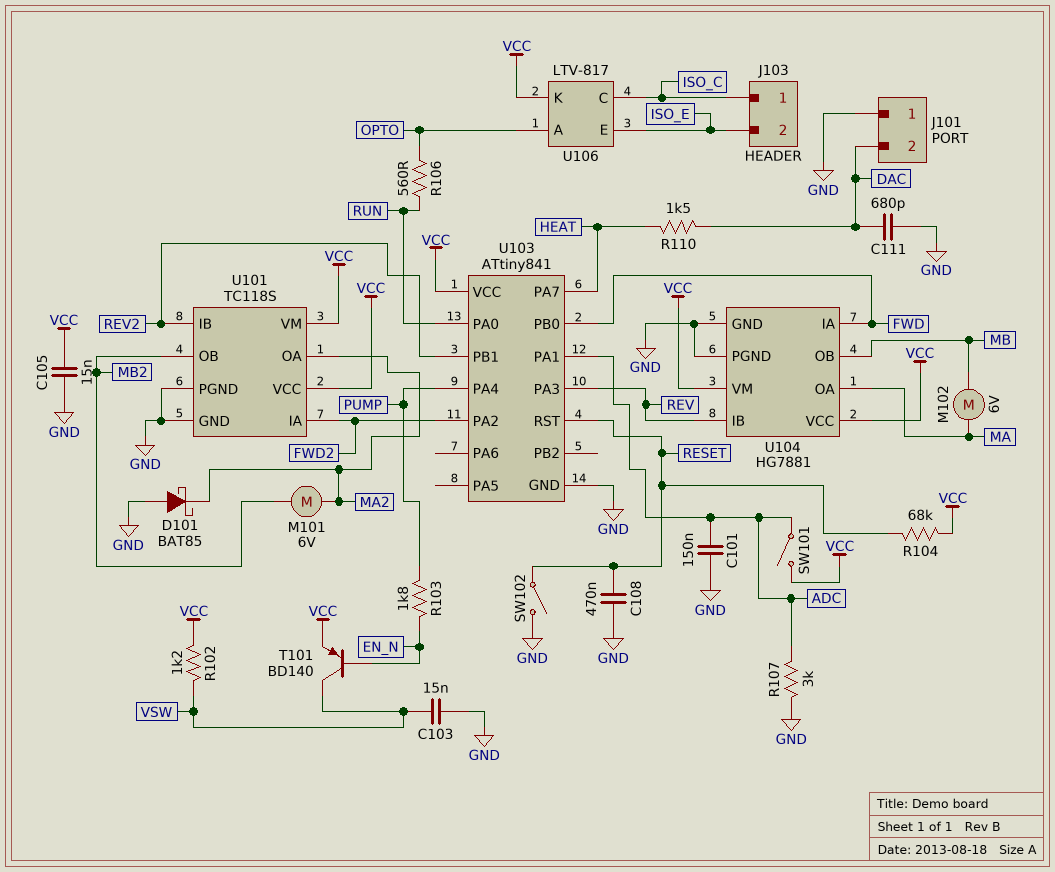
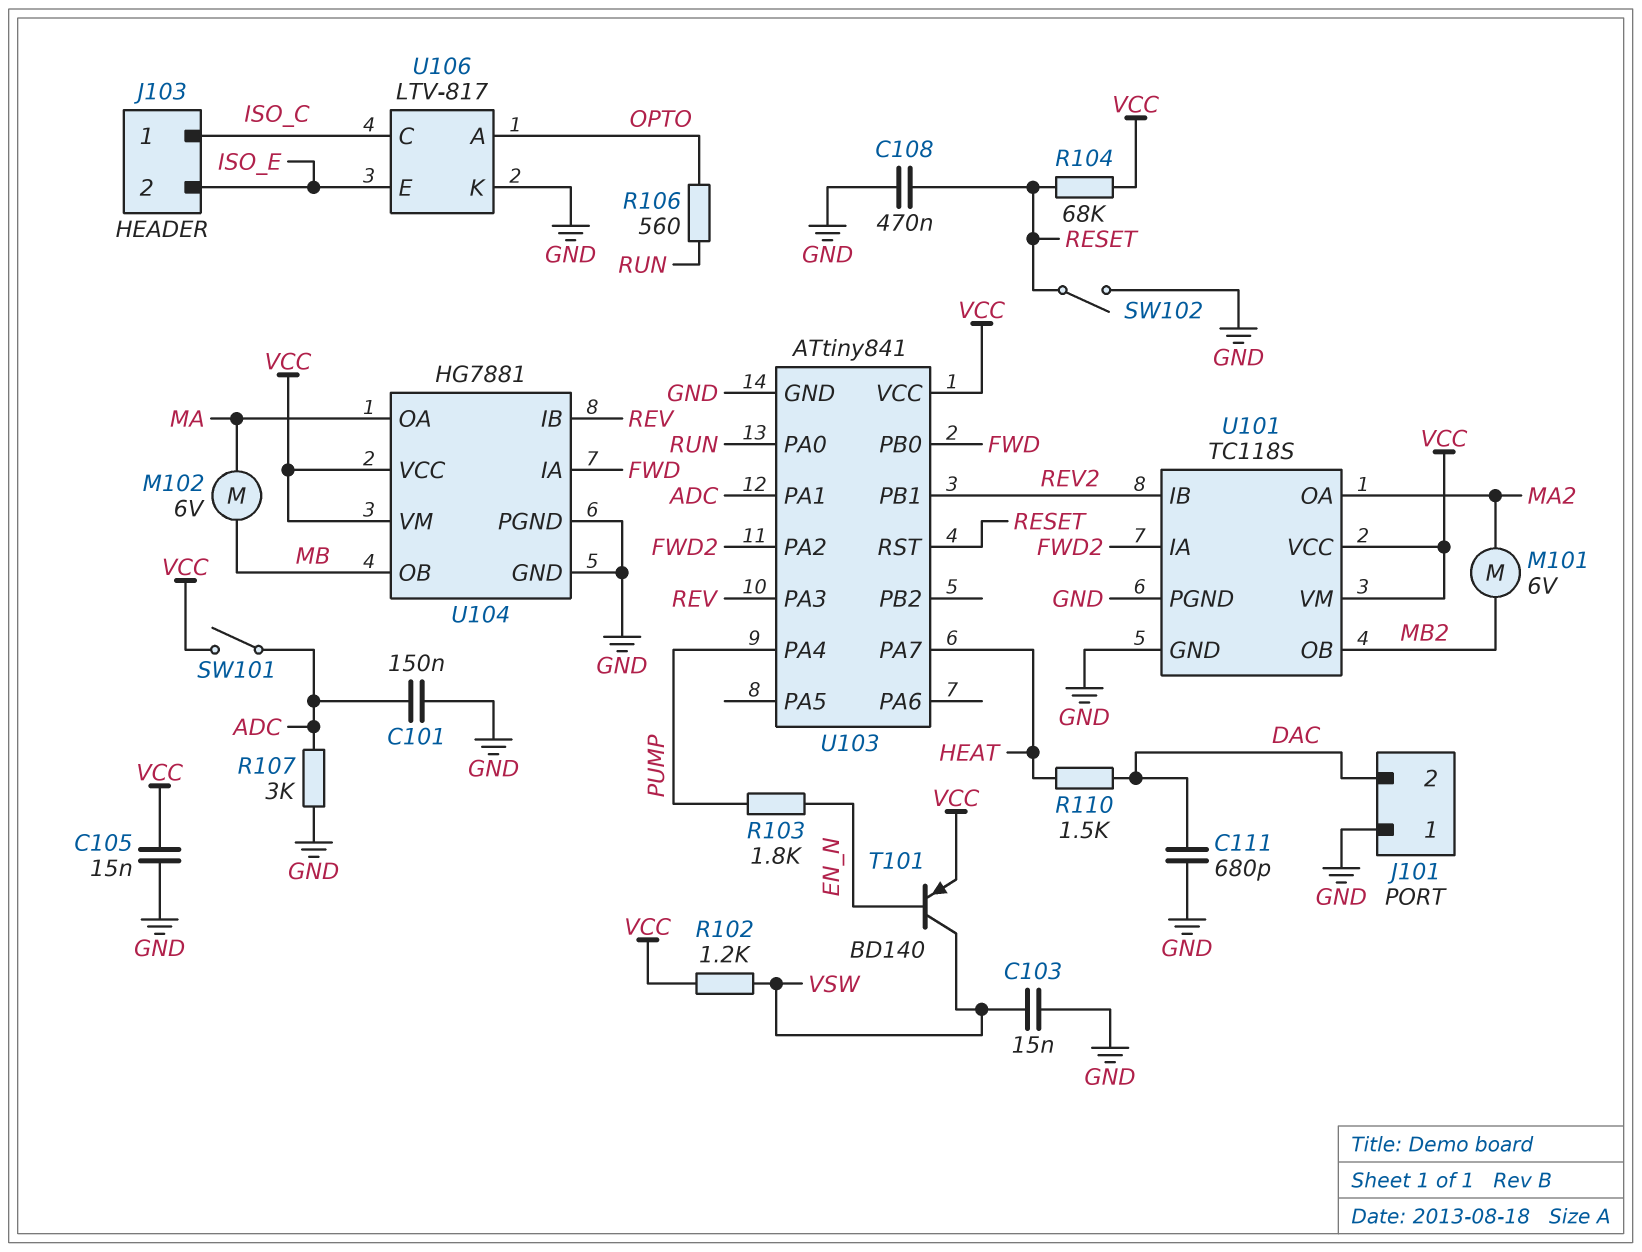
D101: schottky BAT85 (A GND, K MA2) -> none
U106 pin K: VCC -> GND

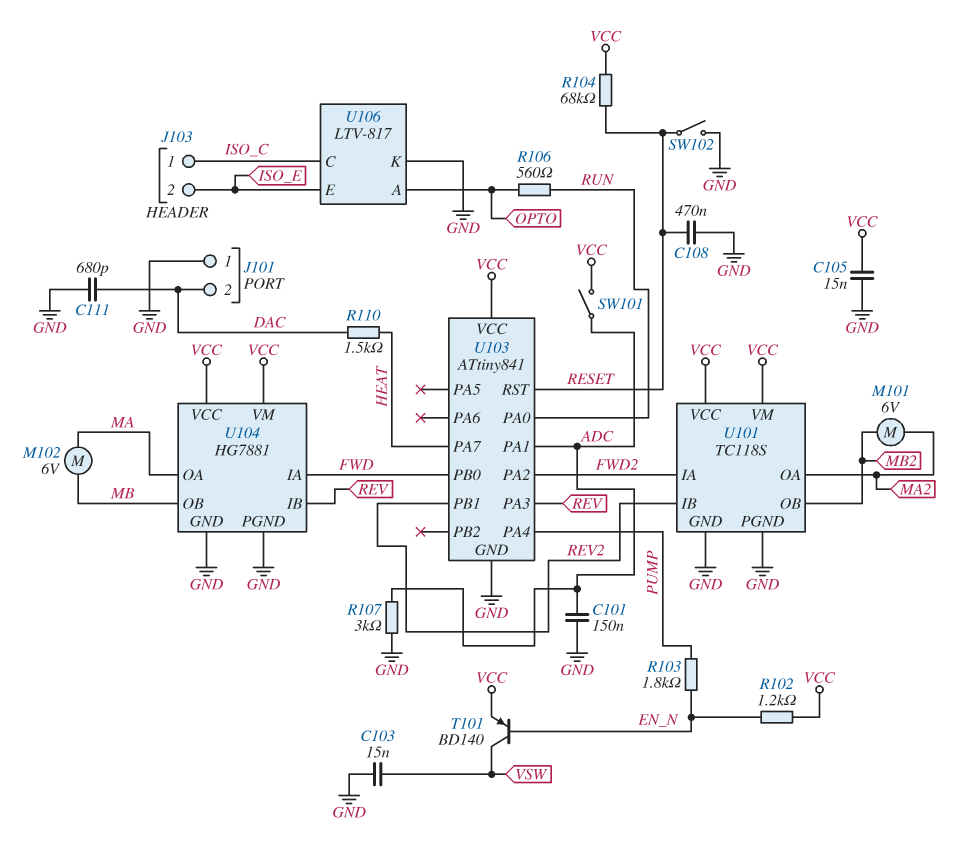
R102: 1.2k (VCC, VSW) -> 1.2k (EN_N, VCC)

